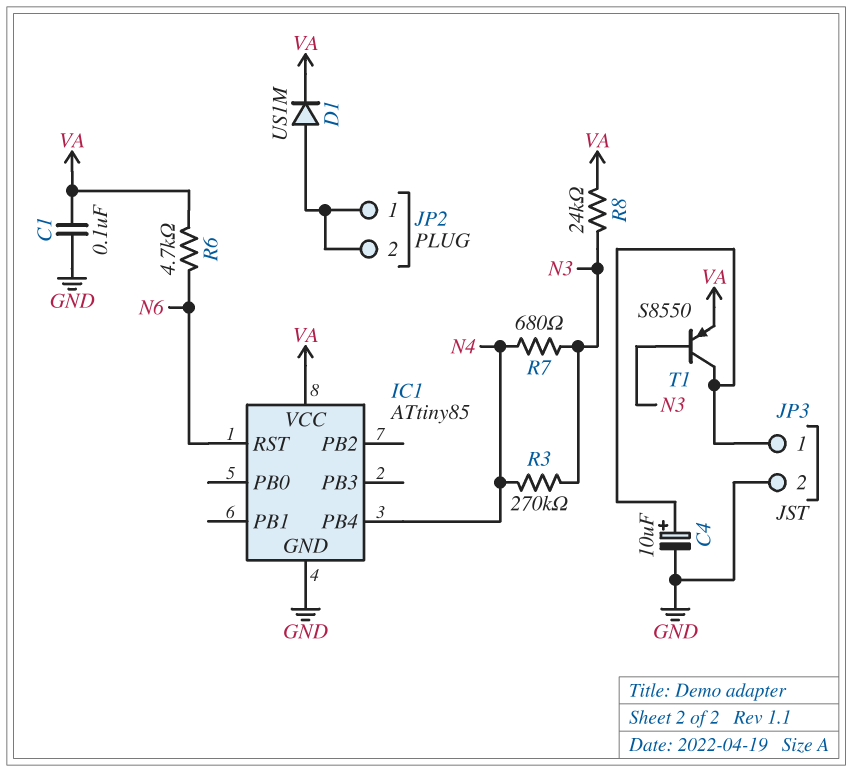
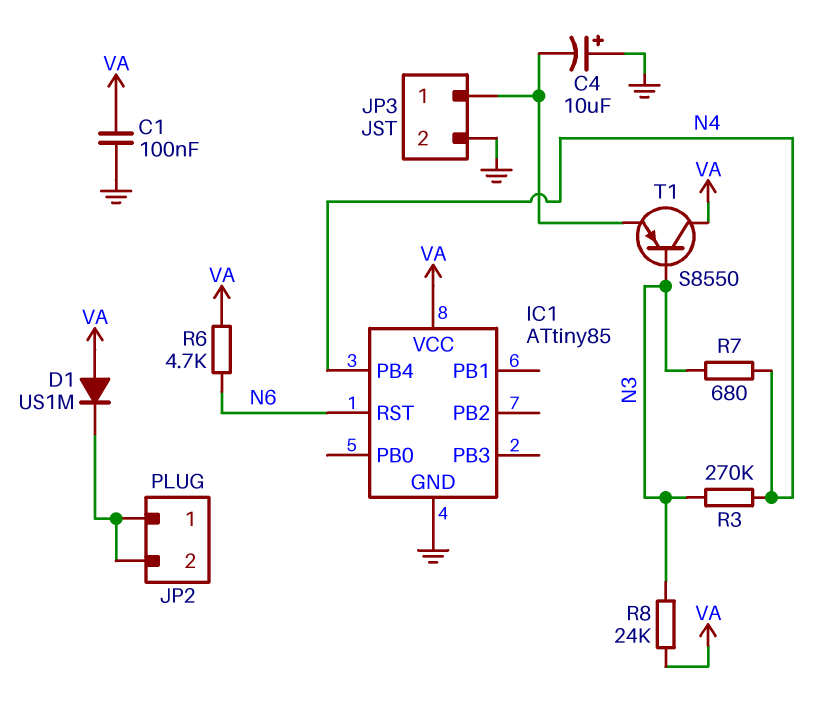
C4: 10uF (plus JP3/1, minus GND) -> 10uF (plus GND, minus JP3/1)
D1: diode US1M (A JP2/1, K VA) -> diode US1M (A VA, K JP2/1)
T1: PNP S8550 (B N3, C JP3/1, E VA) -> PNP S8550 (B N3, C VA, E JP3/1)

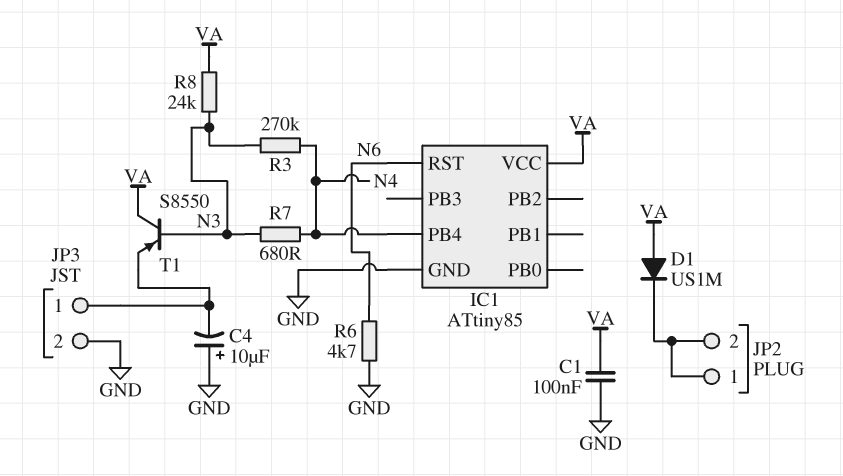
R6: 4.7k (N6, VA) -> 4.7k (GND, N6)

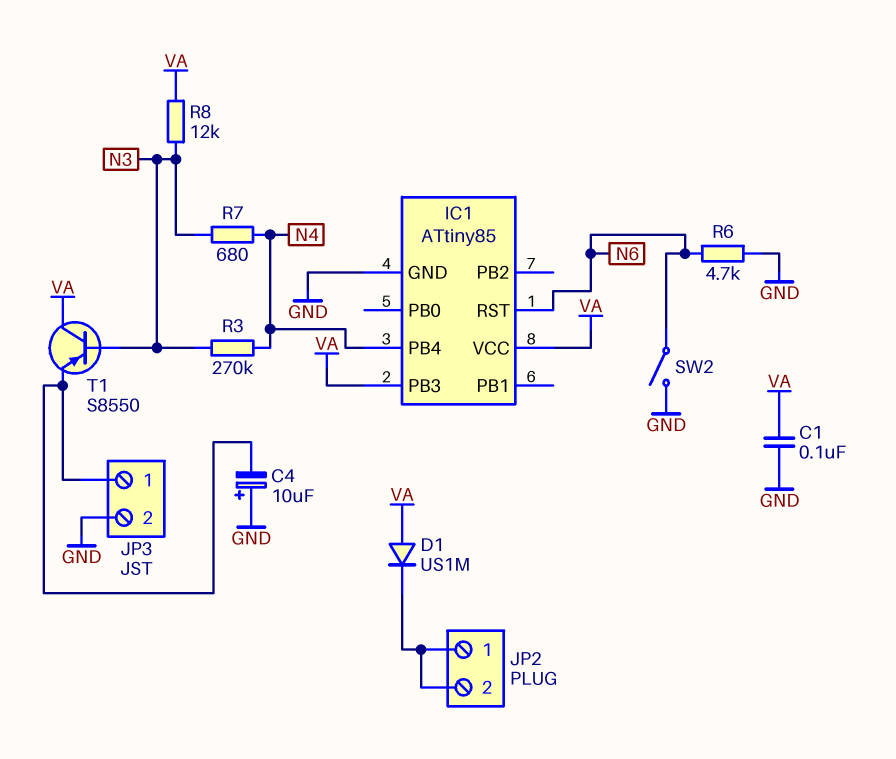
IC1 pin PB3: none -> VA
R8: 24k (N3, VA) -> 12k (N3, VA)
SW2: none -> switch (GND, N6)

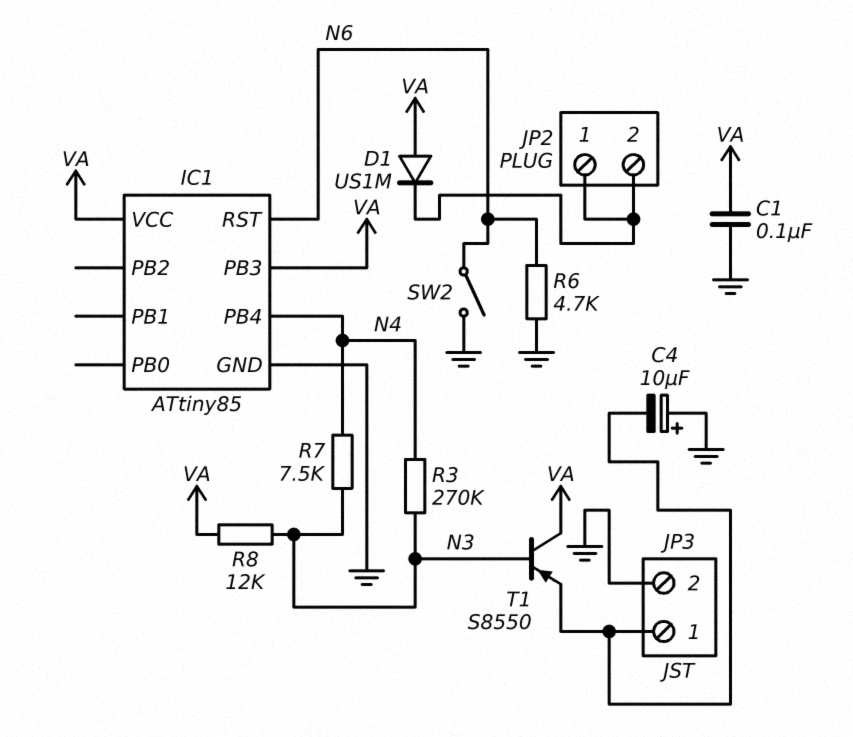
R7: 680 (N3, N4) -> 7.5k (N3, N4)

